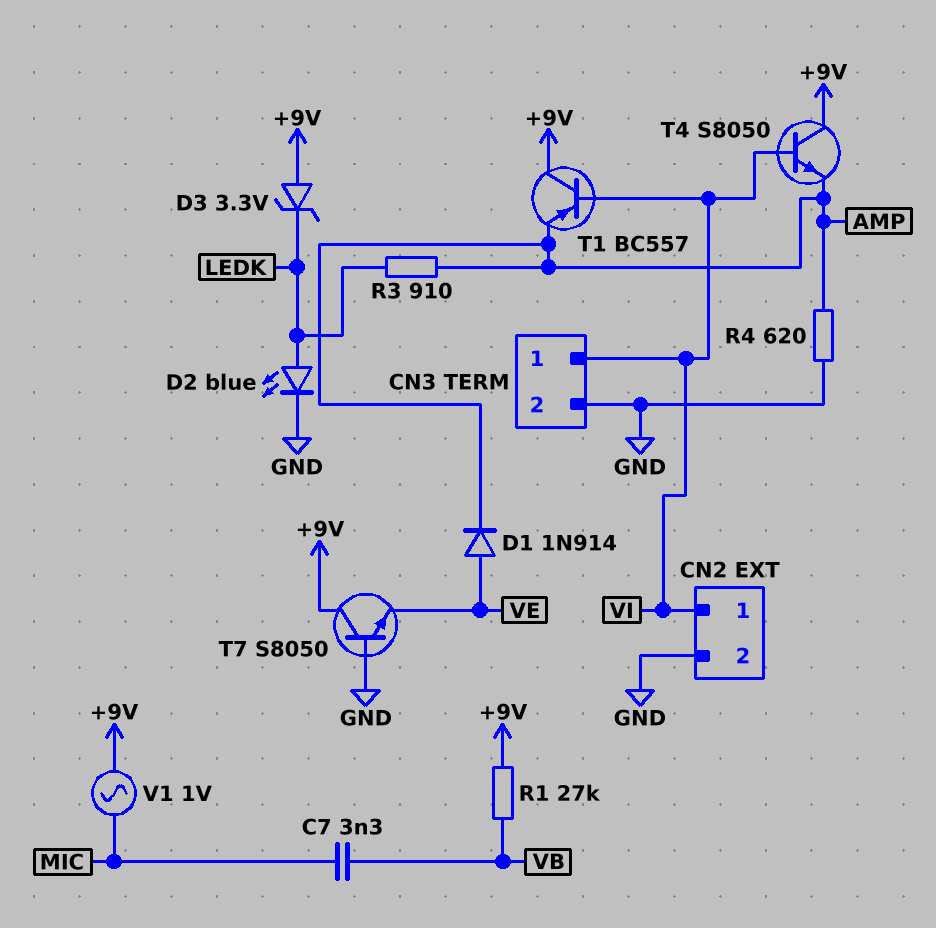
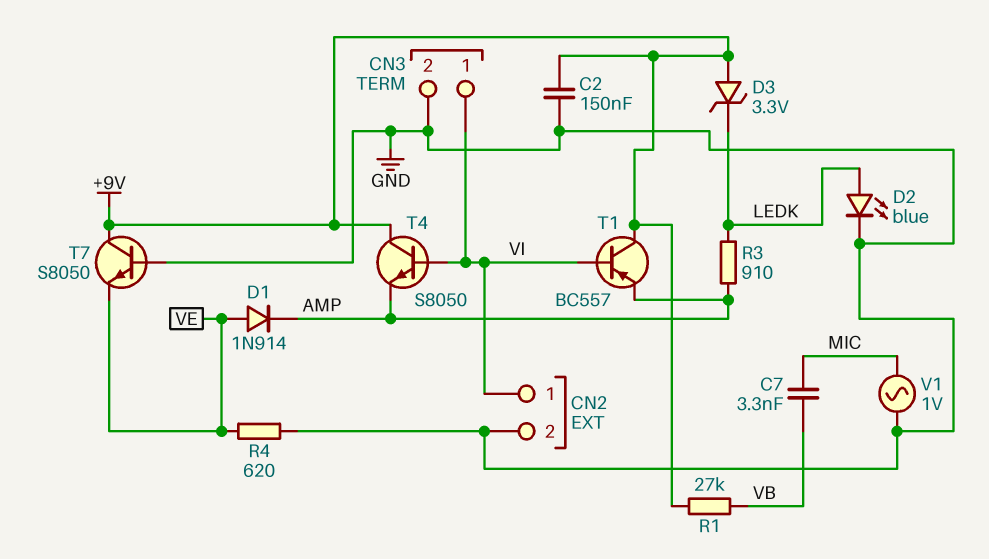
C2: none -> 150nF (+9V, GND)
R4: 620 (AMP, GND) -> 620 (GND, VE)
V1: AC 1V (+9V, MIC) -> AC 1V (GND, MIC)

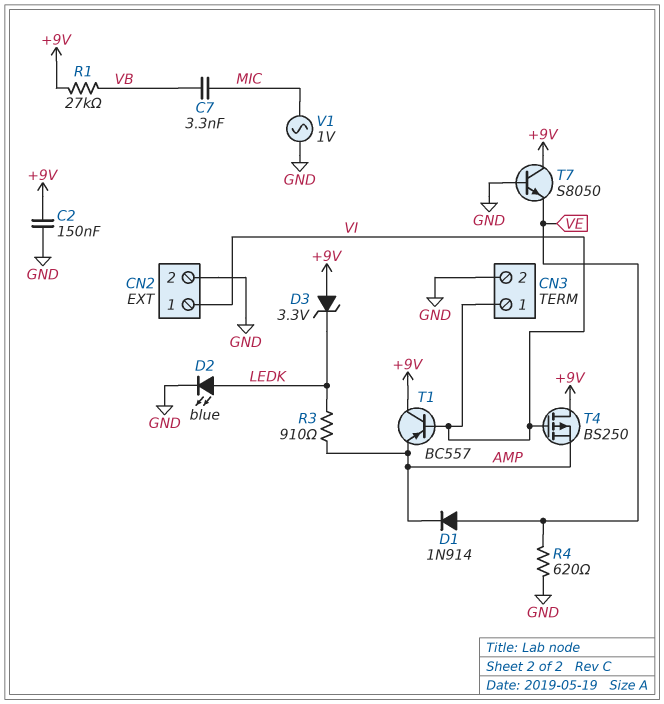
T4: NPN S8050 (B VI, C +9V, E AMP) -> PMOS BS250 (G VI, D +9V, S AMP)

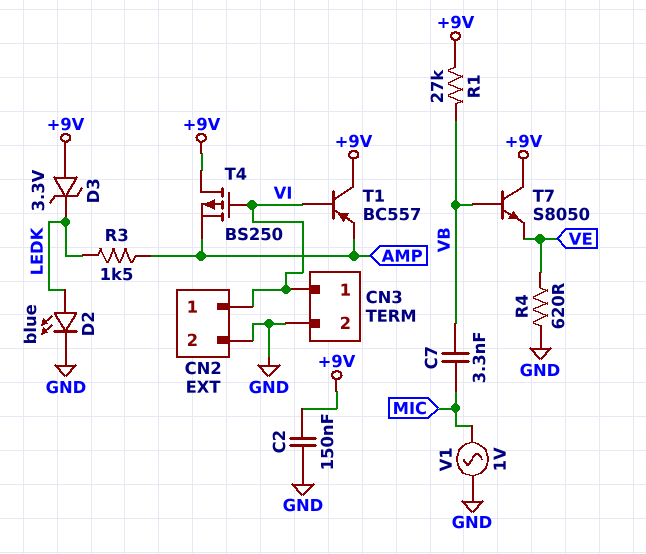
D1: diode 1N914 (A VE, K AMP) -> none
R3: 910 (AMP, LEDK) -> 1.5k (AMP, LEDK)
T7: NPN S8050 (B GND, C +9V, E VE) -> NPN S8050 (B VB, C +9V, E VE)

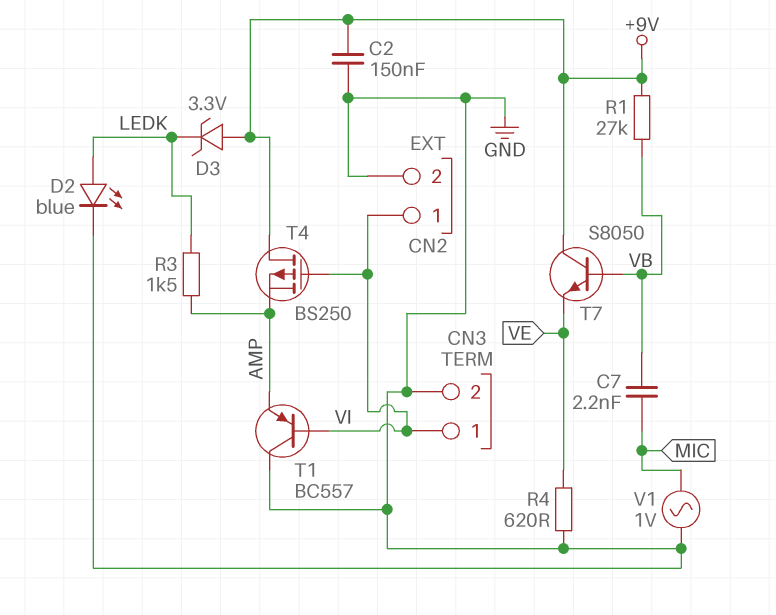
C7: 3.3nF (MIC, VB) -> 2.2nF (MIC, VB)
T1: PNP BC557 (B VI, C +9V, E AMP) -> PNP BC557 (B VI, C GND, E AMP)

